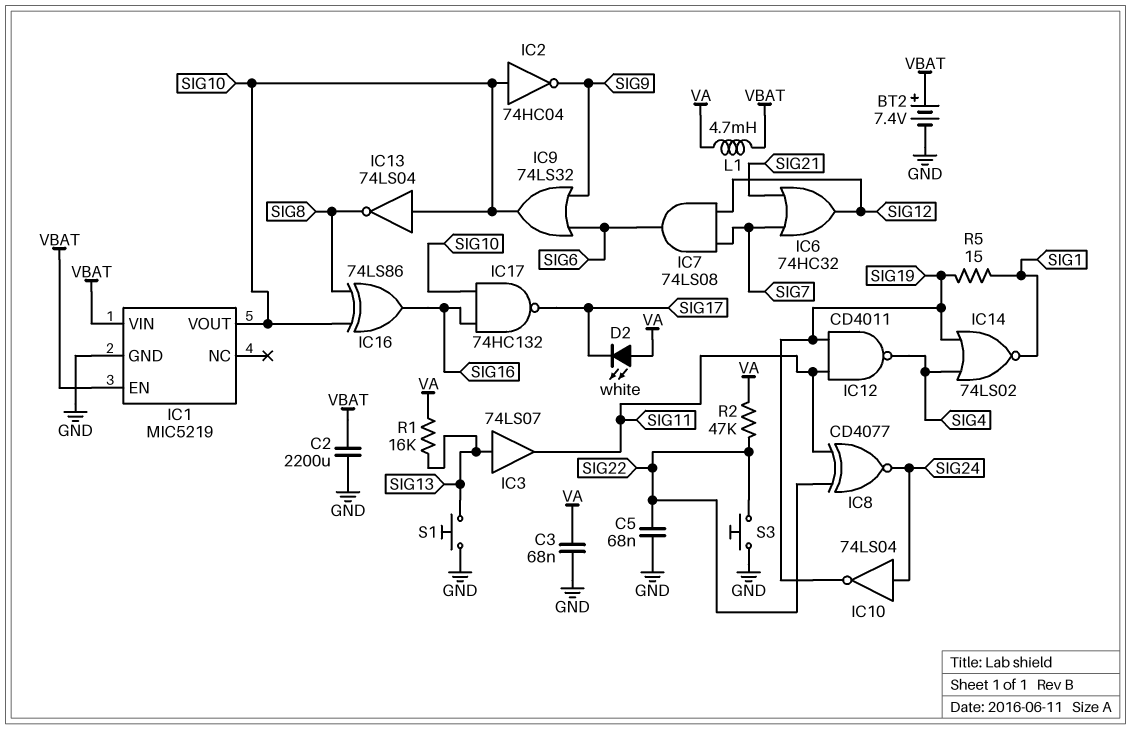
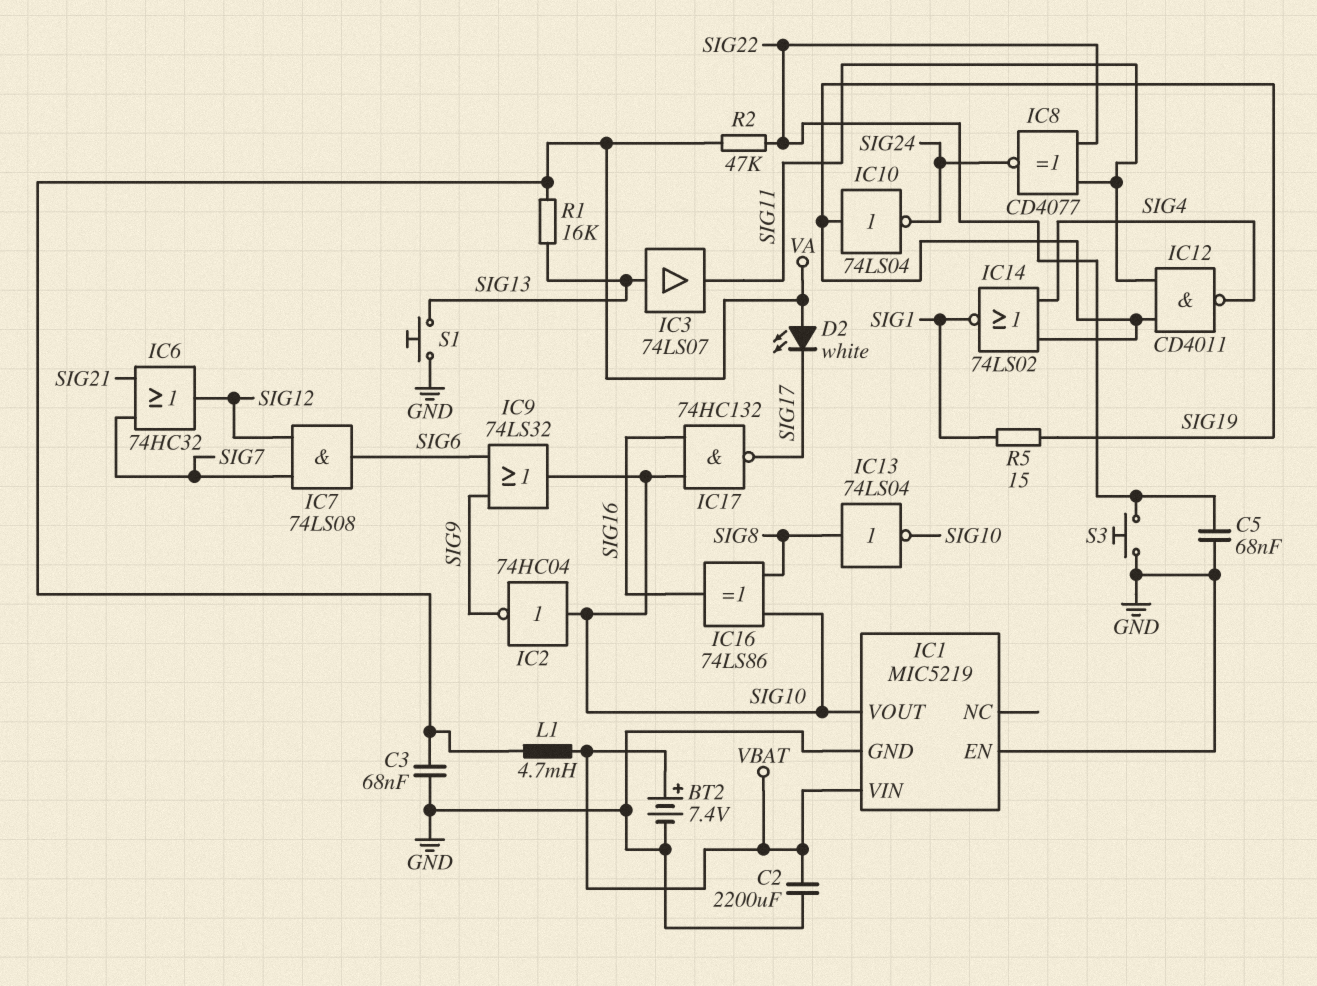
IC1 pin EN: VBAT -> GND
IC10: NOT 74LS04 (in SIG24, out SIG19) -> NOT 74LS04 (in SIG19, out SIG24)
IC13: NOT 74LS04 (in SIG10, out SIG8) -> NOT 74LS04 (in SIG8, out SIG10)

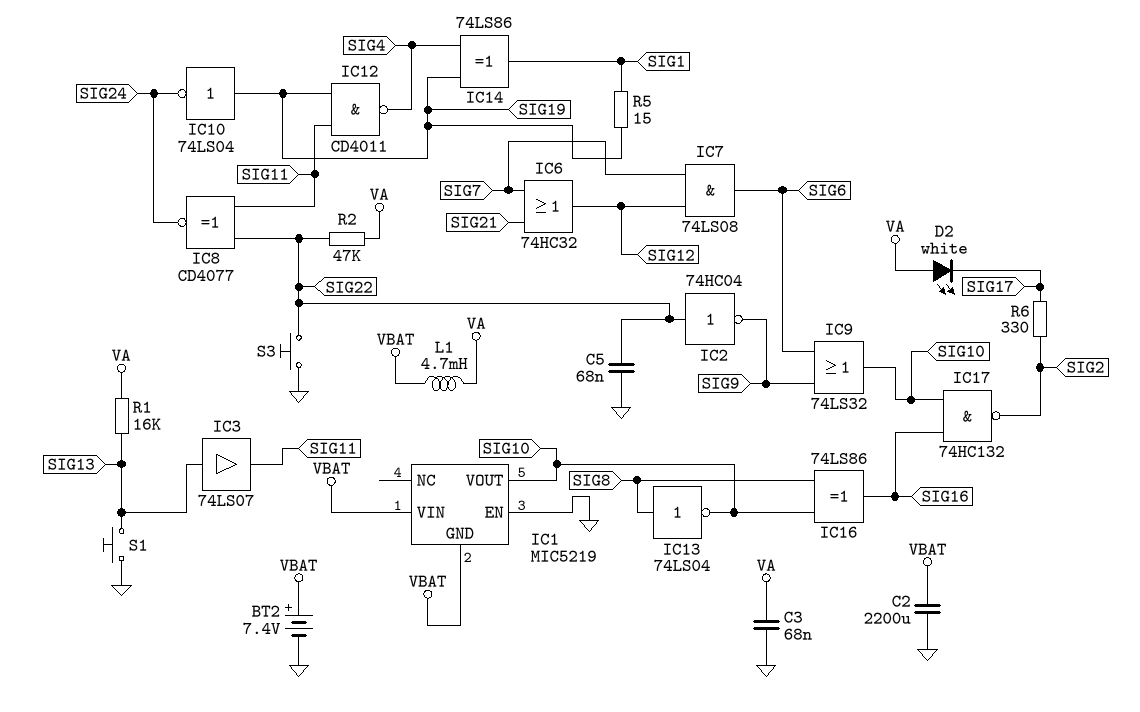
IC1 pin GND: GND -> VBAT
IC2: NOT 74HC04 (in SIG10, out SIG9) -> NOT 74HC04 (in SIG22, out SIG9)
IC14: NOR 74LS02 (in SIG4, in SIG19, out SIG1) -> XOR 74LS86 (in SIG4, in SIG19, out SIG1)
IC17: NAND 74HC132 (in SIG10, in SIG16, out SIG17) -> NAND 74HC132 (in SIG10, in SIG16, out SIG2)
R6: none -> 330 (SIG2, SIG17)

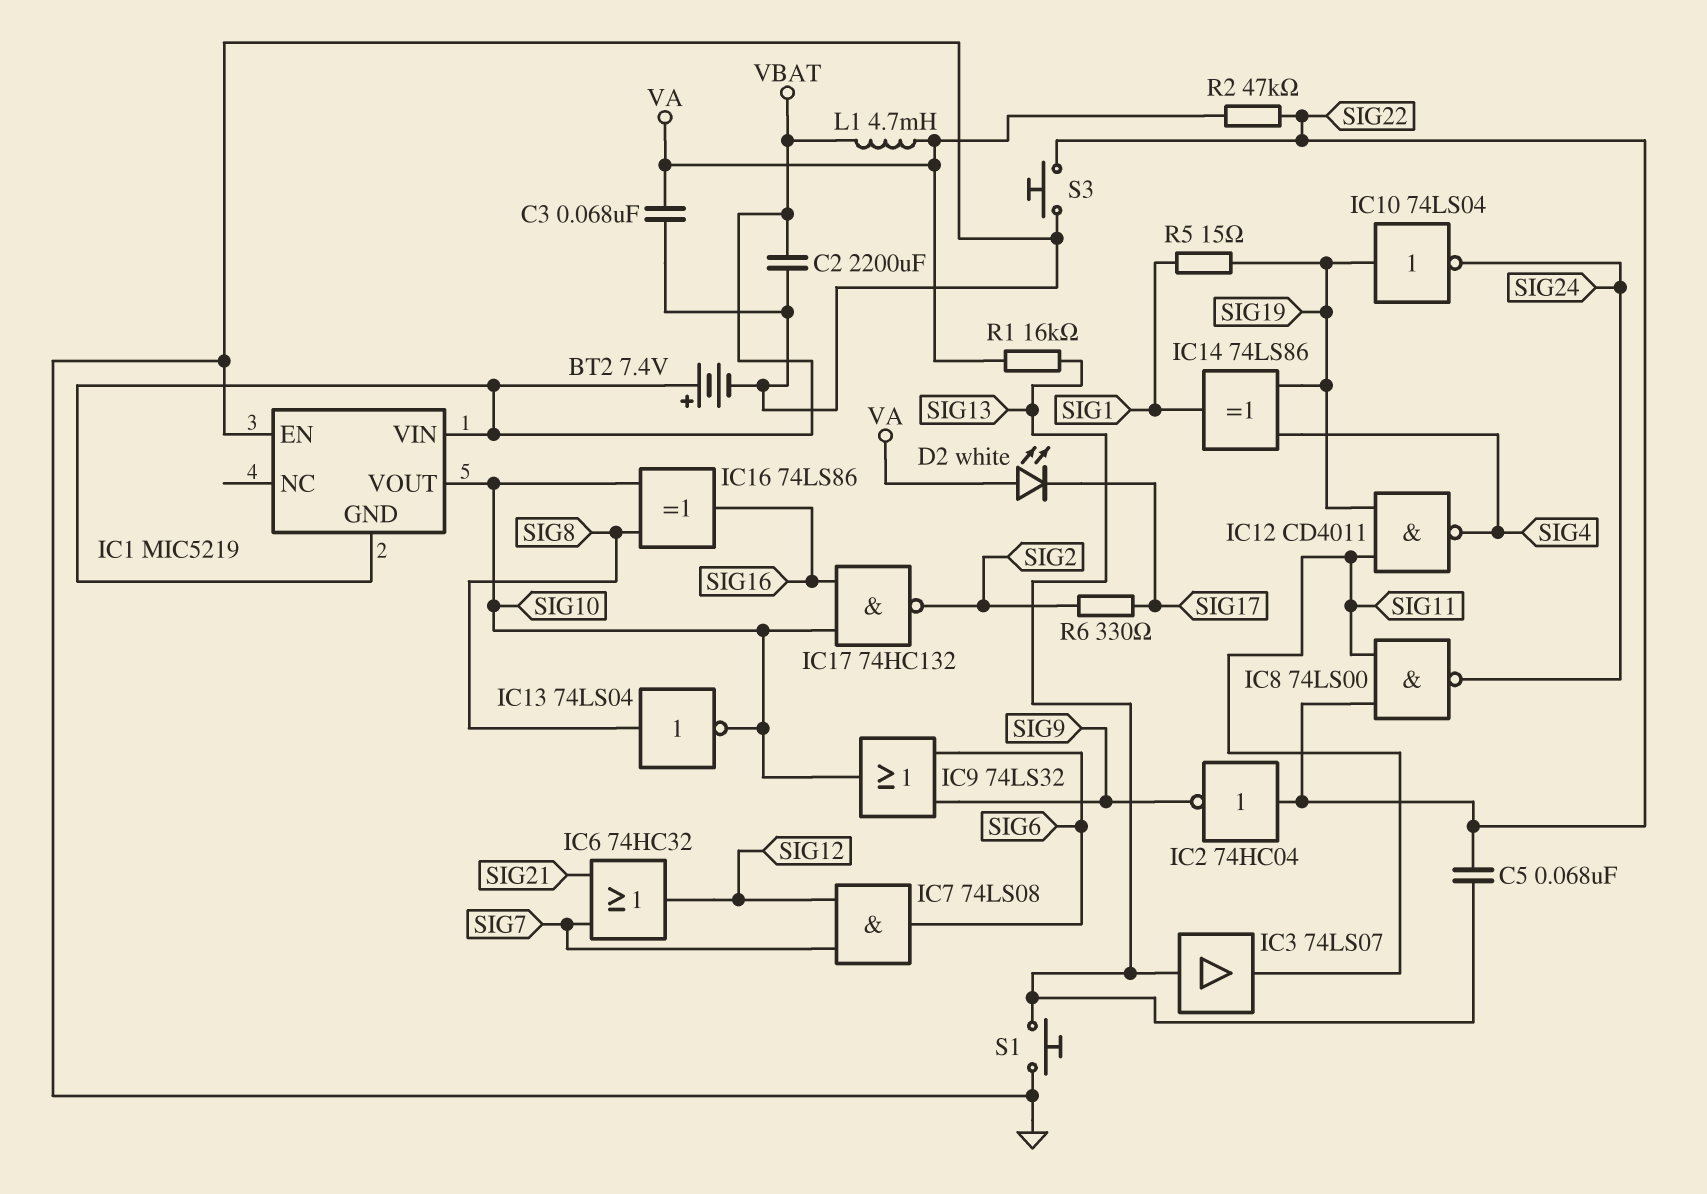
C5: 68nF (GND, SIG22) -> 68nF (SIG13, SIG22)
IC8: XNOR CD4077 (in SIG11, in SIG22, out SIG24) -> NAND 74LS00 (in SIG11, in SIG22, out SIG24)

